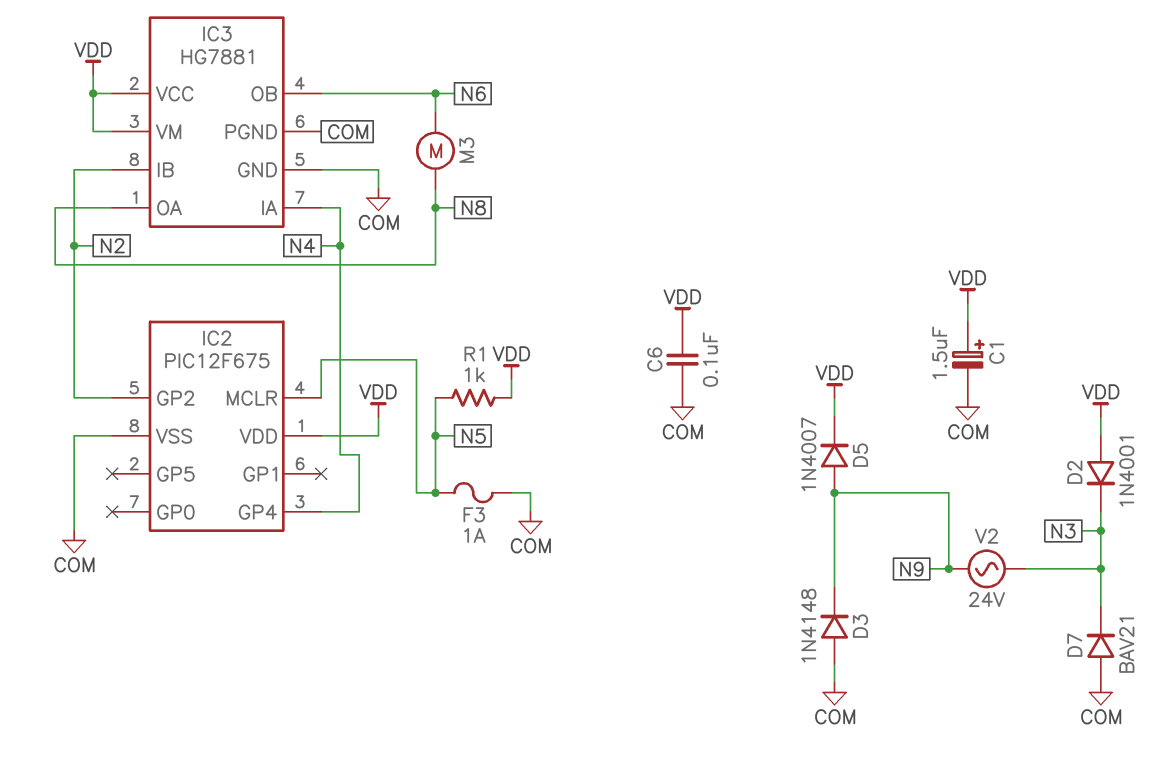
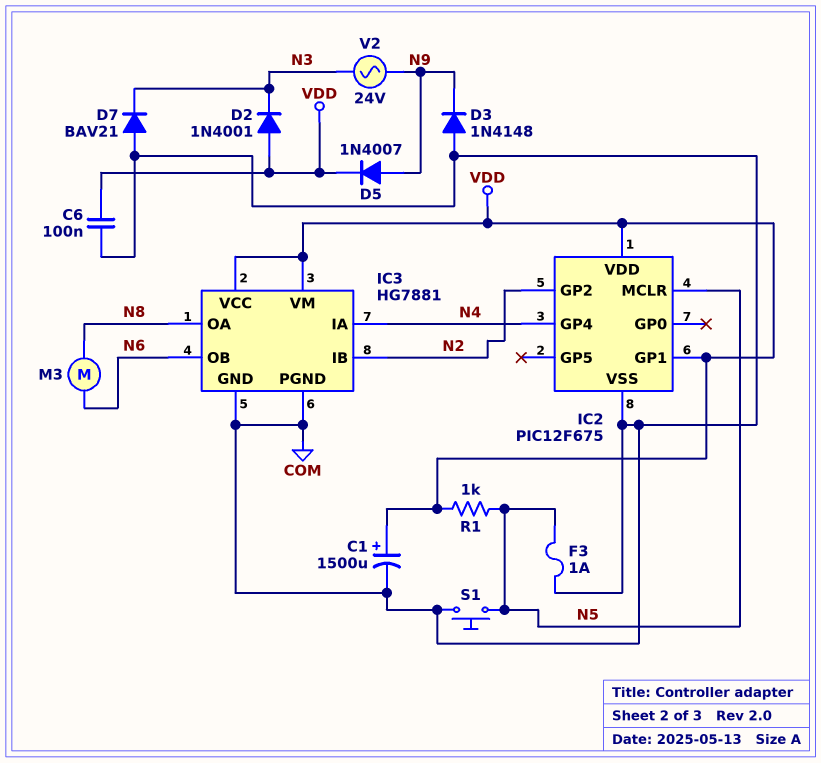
C1: 1.5uF (plus VDD, minus COM) -> 1500uF (plus VDD, minus COM)
IC2 pin GP1: none -> VDD
S1: none -> button (COM, N5)

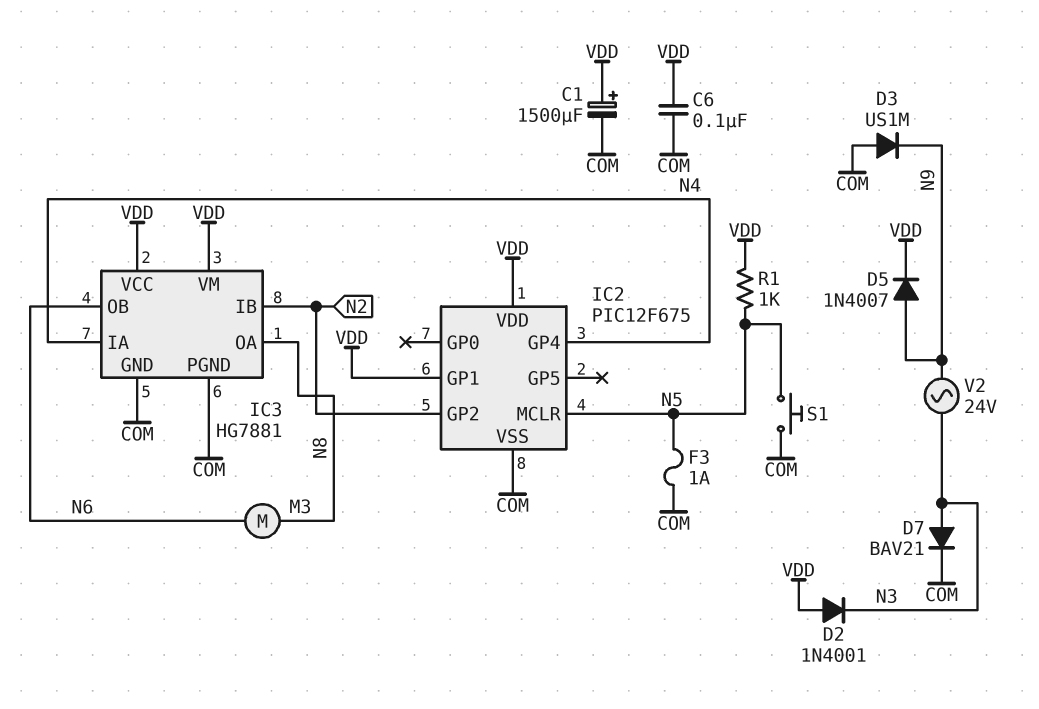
D3: diode 1N4148 (A COM, K N9) -> diode US1M (A COM, K N9)
D7: diode BAV21 (A COM, K N3) -> diode BAV21 (A N3, K COM)

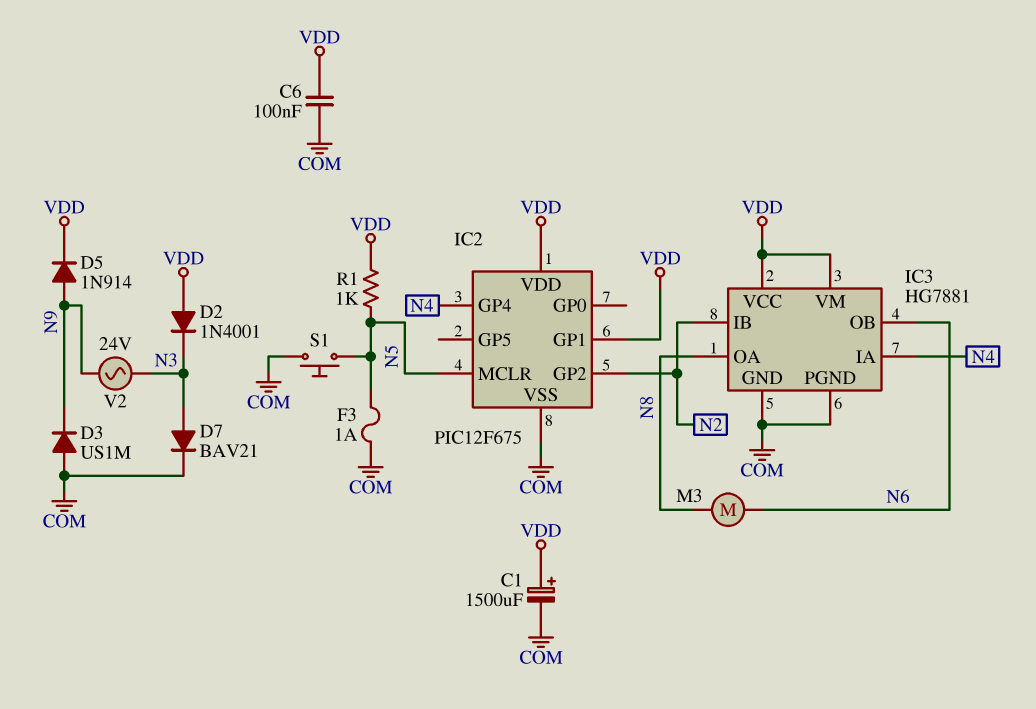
D5: diode 1N4007 (A N9, K VDD) -> diode 1N914 (A N9, K VDD)

